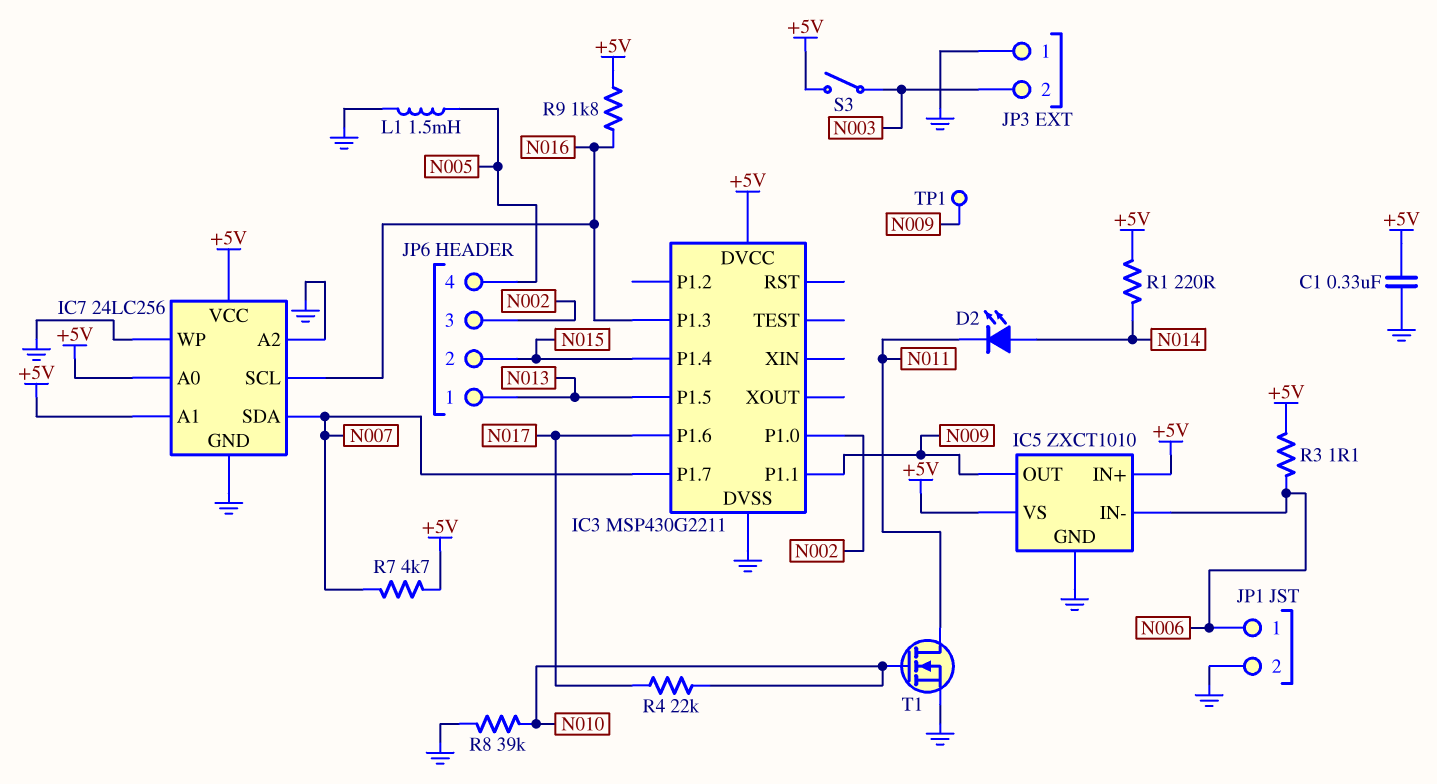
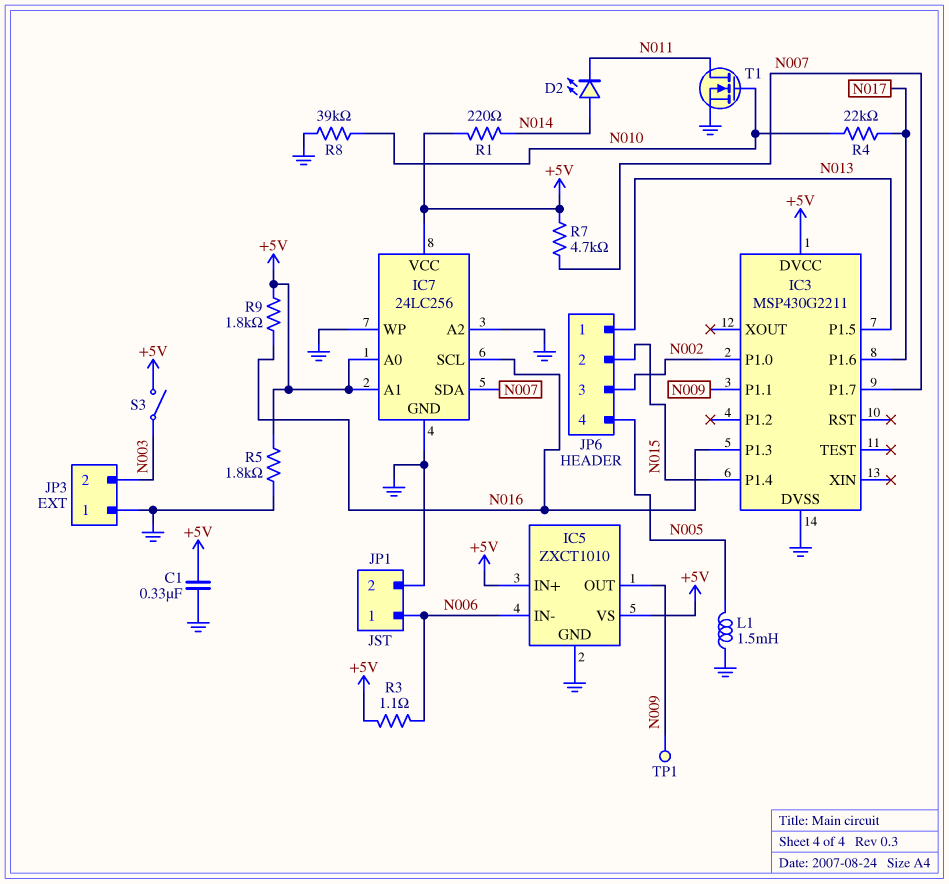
R5: none -> 1.8k (+5V, GND)

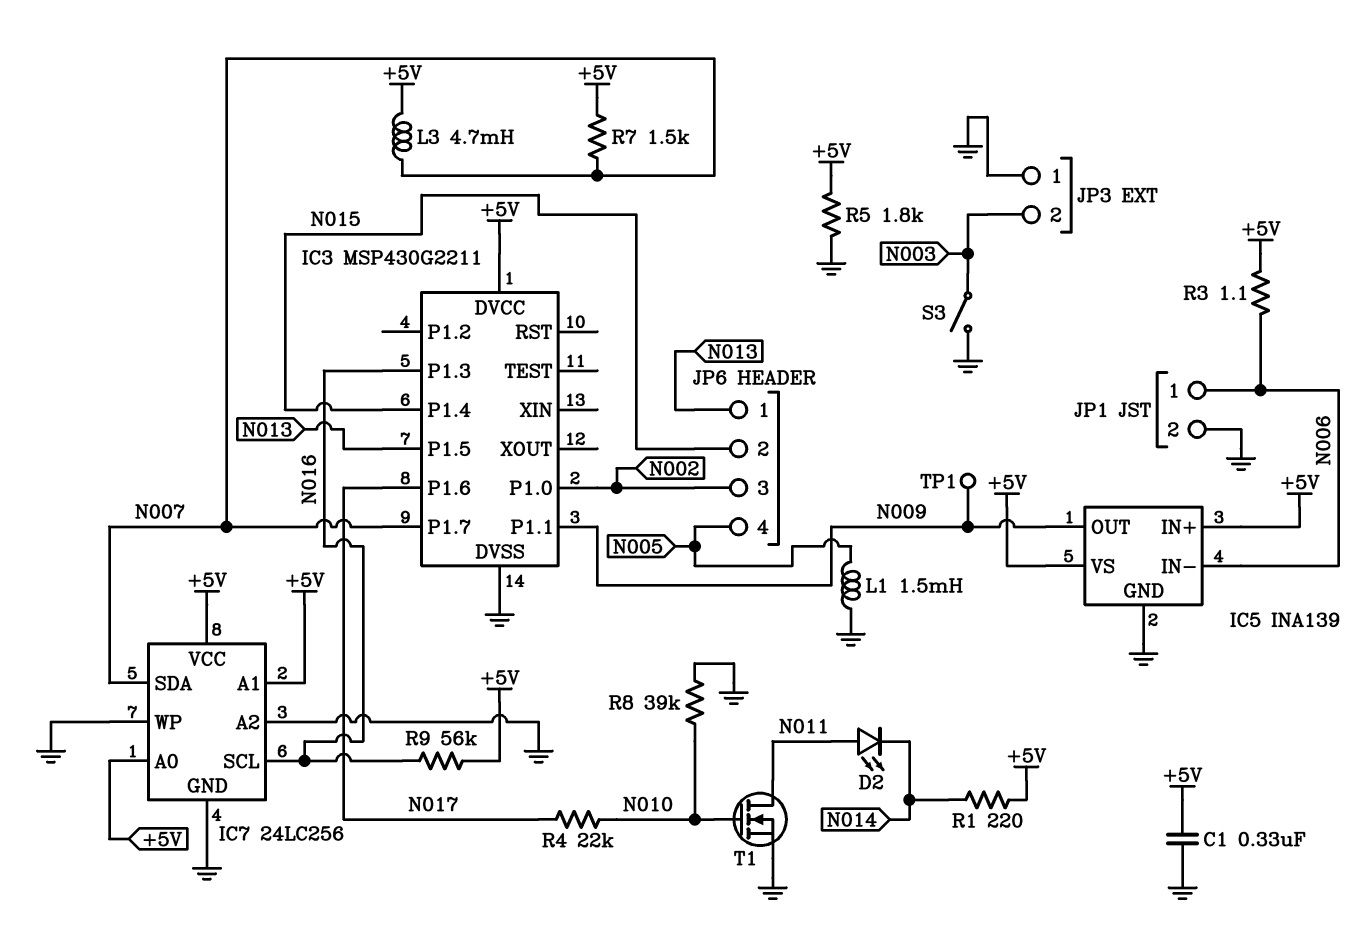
D2: LED (A N014, K N011) -> LED (A N011, K N014)
IC5: ZXCT1010 -> INA139
L3: none -> 4.7mH (+5V, N007)
R7: 4.7k (+5V, N007) -> 1.5k (+5V, N007)
R9: 1.8k (+5V, N016) -> 56k (+5V, N016)
S3: switch (+5V, N003) -> switch (GND, N003)

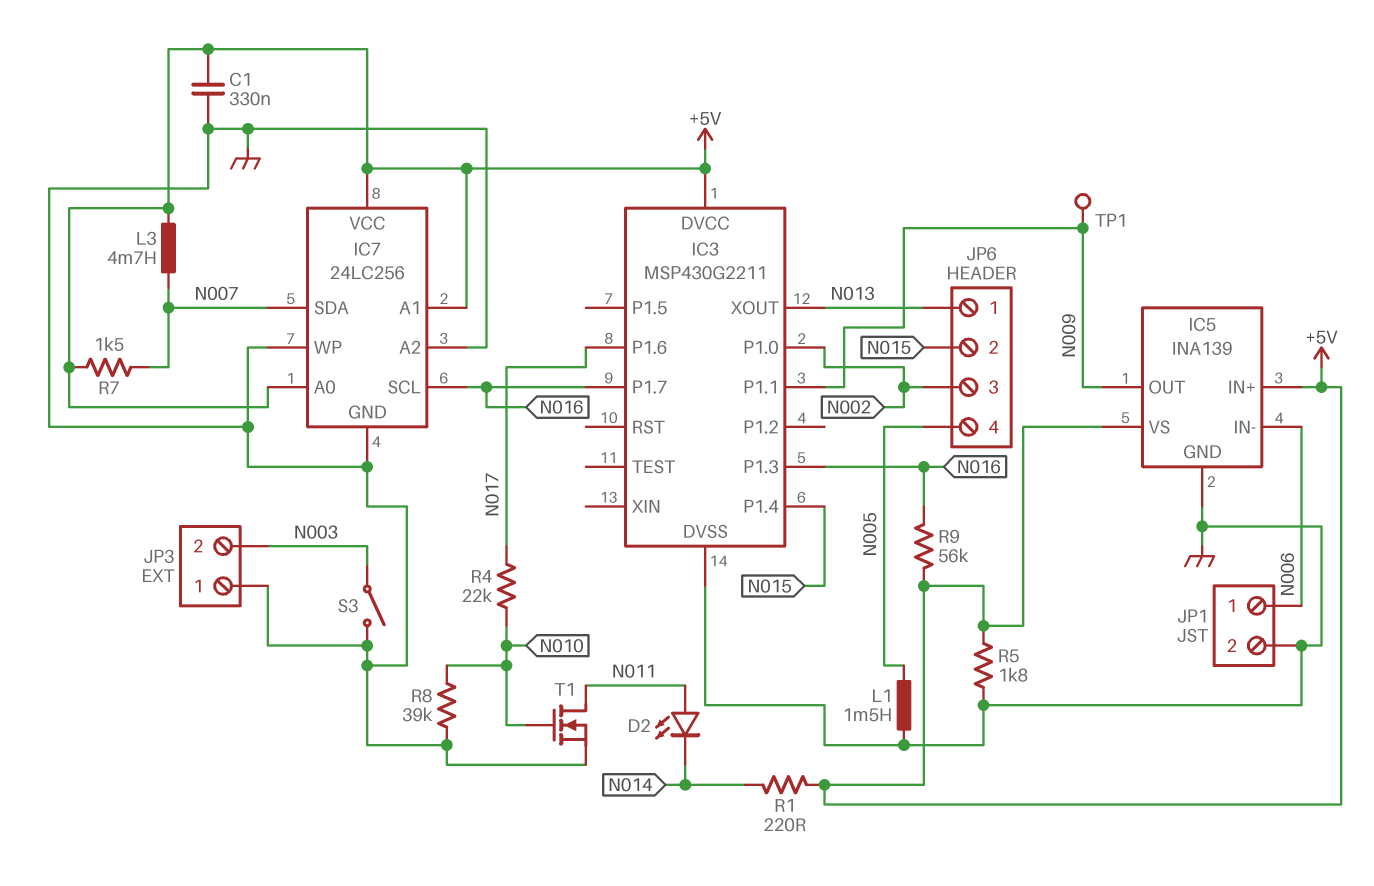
IC3 pin P1.5: N013 -> none
IC3 pin P1.7: N007 -> N016
IC3 pin XOUT: none -> N013
R3: 1.1 (+5V, N006) -> none

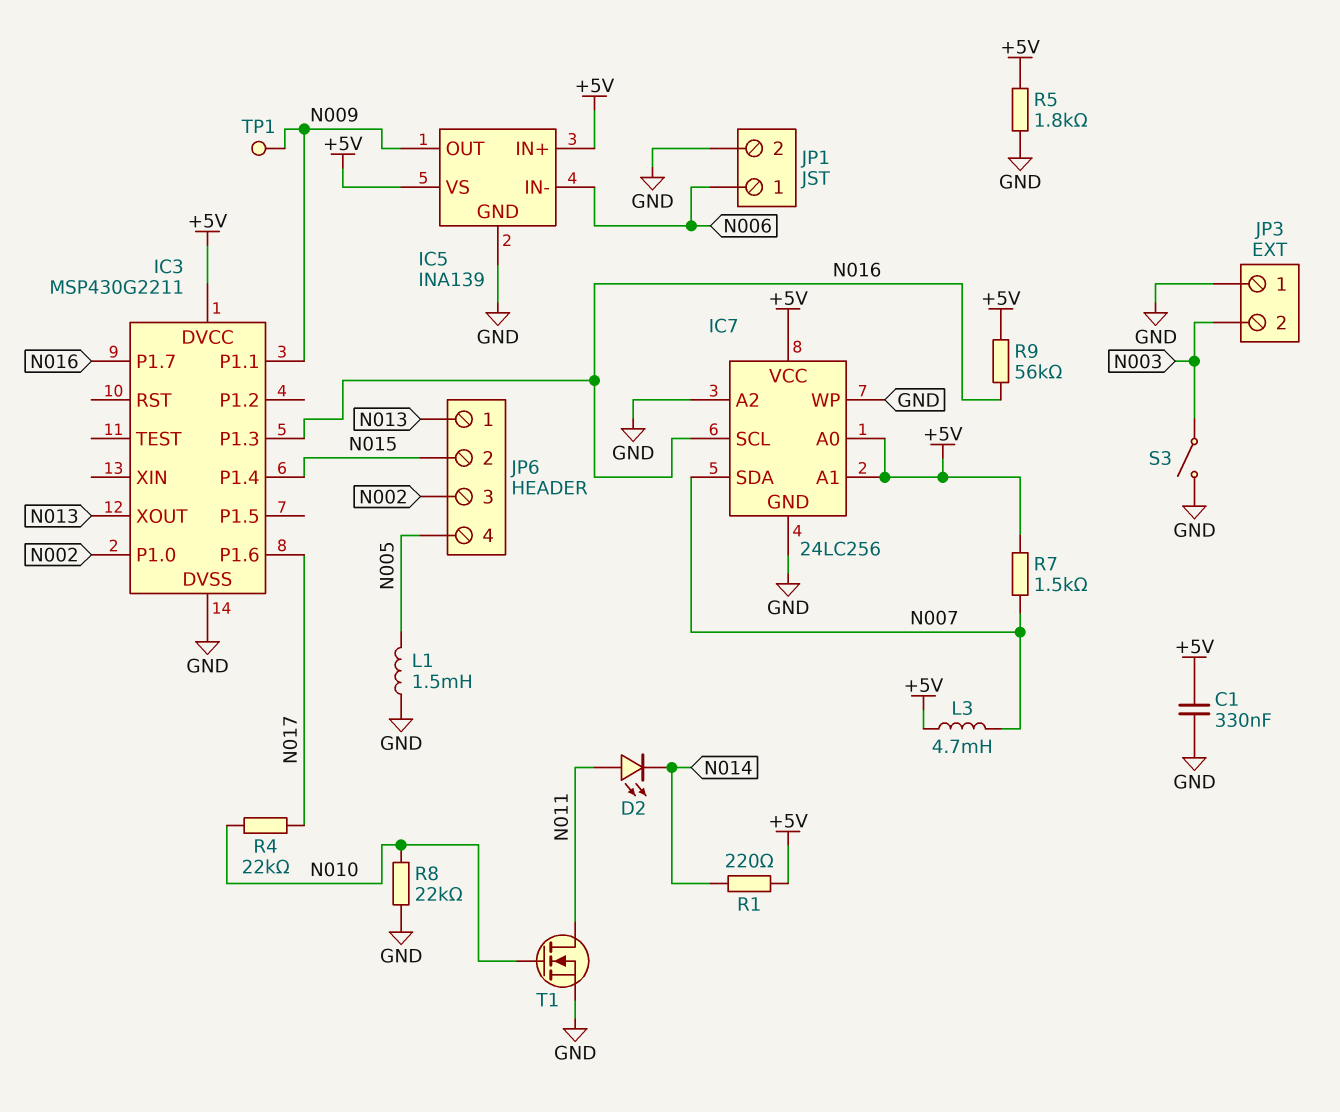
R8: 39k (GND, N010) -> 22k (GND, N010)

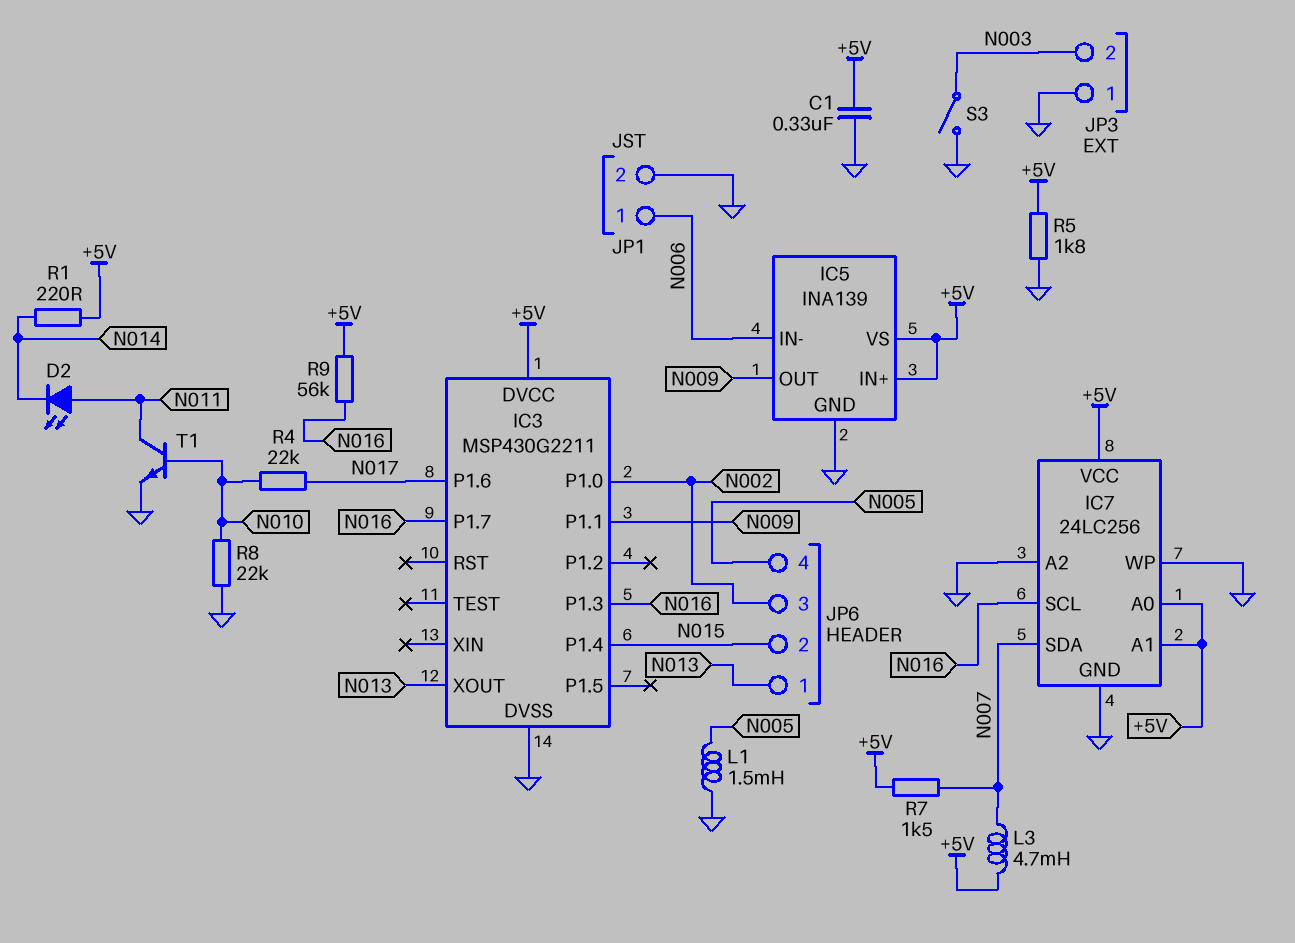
T1: NMOS (G N010, D N011, S GND) -> NPN (B N010, C N011, E GND)
TP1: test point (N009) -> none

